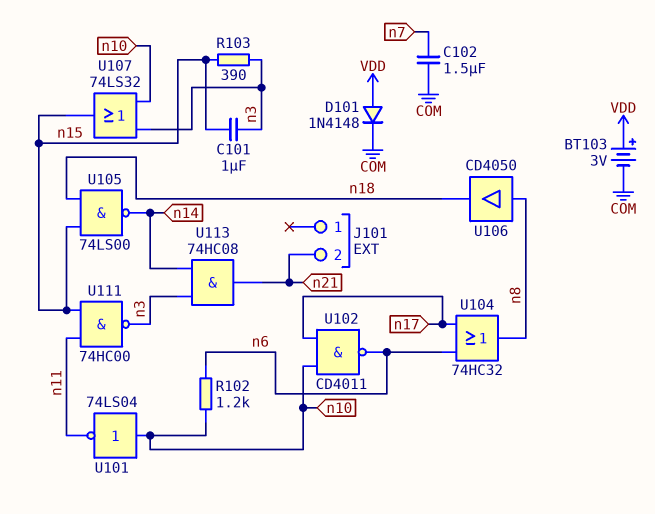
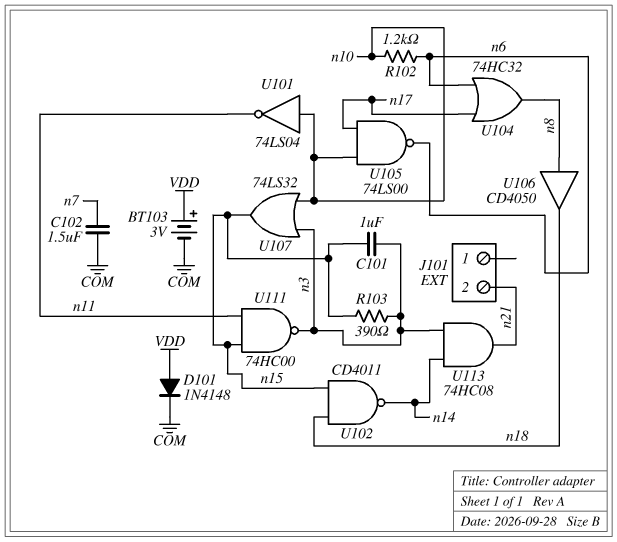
U102: NAND CD4011 (in n10, in n17, out n6) -> NAND CD4011 (in n15, in n18, out n14)
U105: NAND 74LS00 (in n15, in n18, out n14) -> NAND 74LS00 (in n10, in n17, out n6)

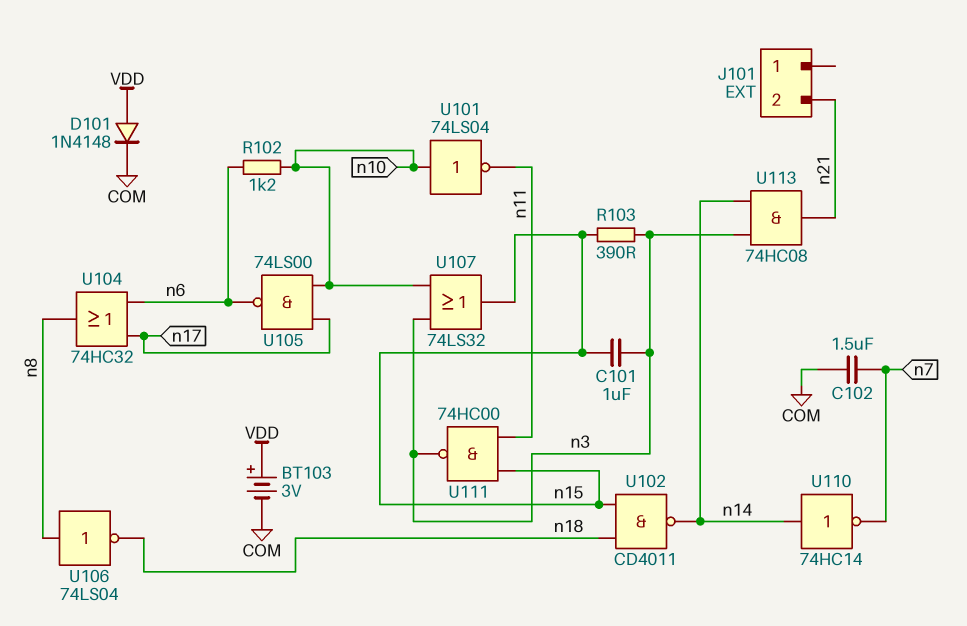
U106: buffer CD4050 (in n8, out n18) -> NOT 74LS04 (in n8, out n18)
U110: none -> NOT 74HC14 (in n14, out n7)

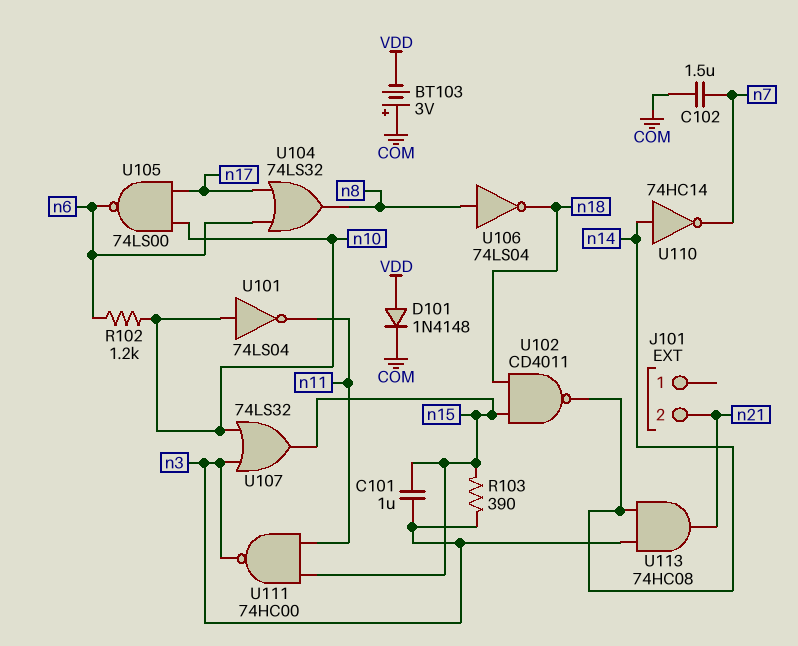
BT103: 3V (plus VDD, minus COM) -> 3V (plus COM, minus VDD)
U104: OR 74HC32 (in n6, in n17, out n8) -> OR 74LS32 (in n6, in n17, out n8)

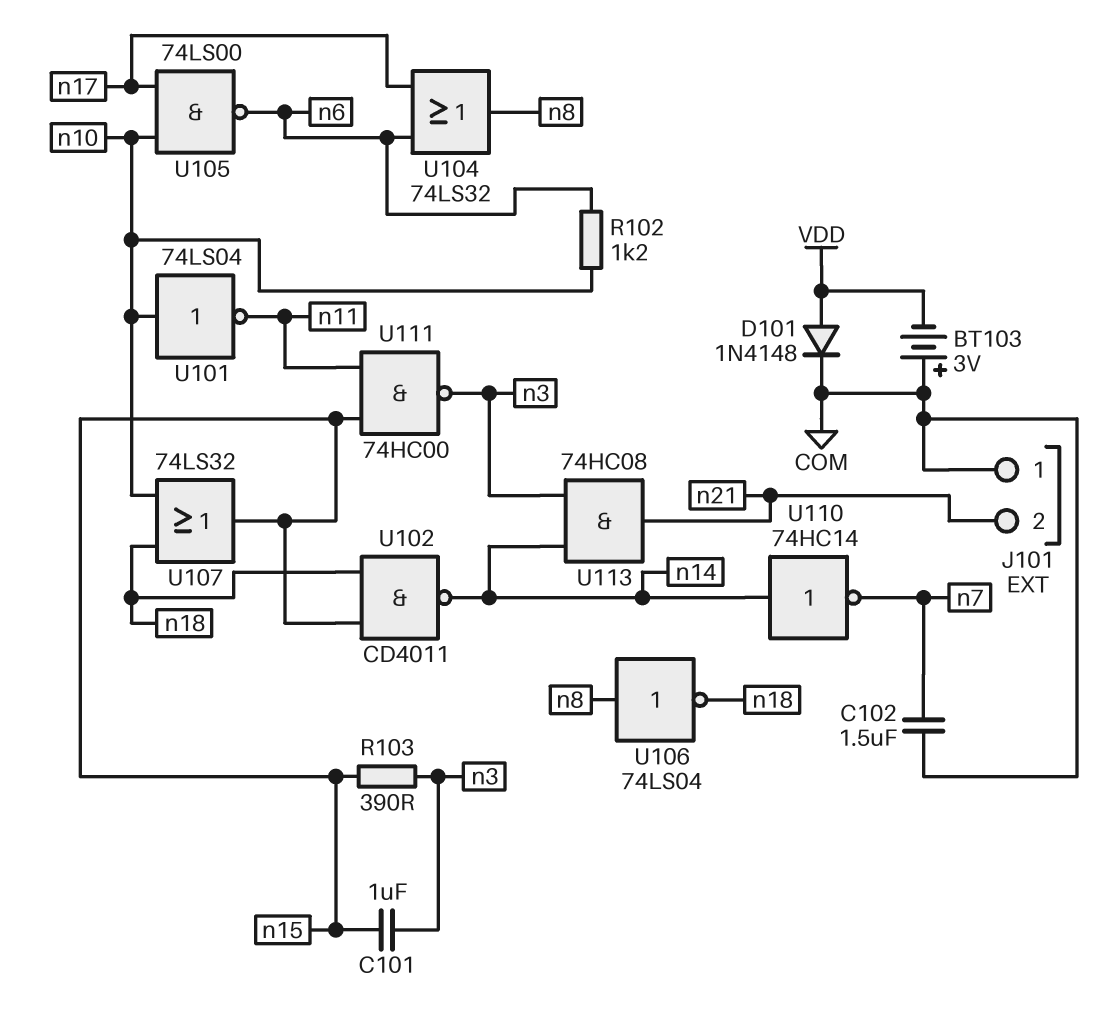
J101 pin 1: none -> COM
U107: OR 74LS32 (in n3, in n10, out n15) -> OR 74LS32 (in n10, in n18, out n15)

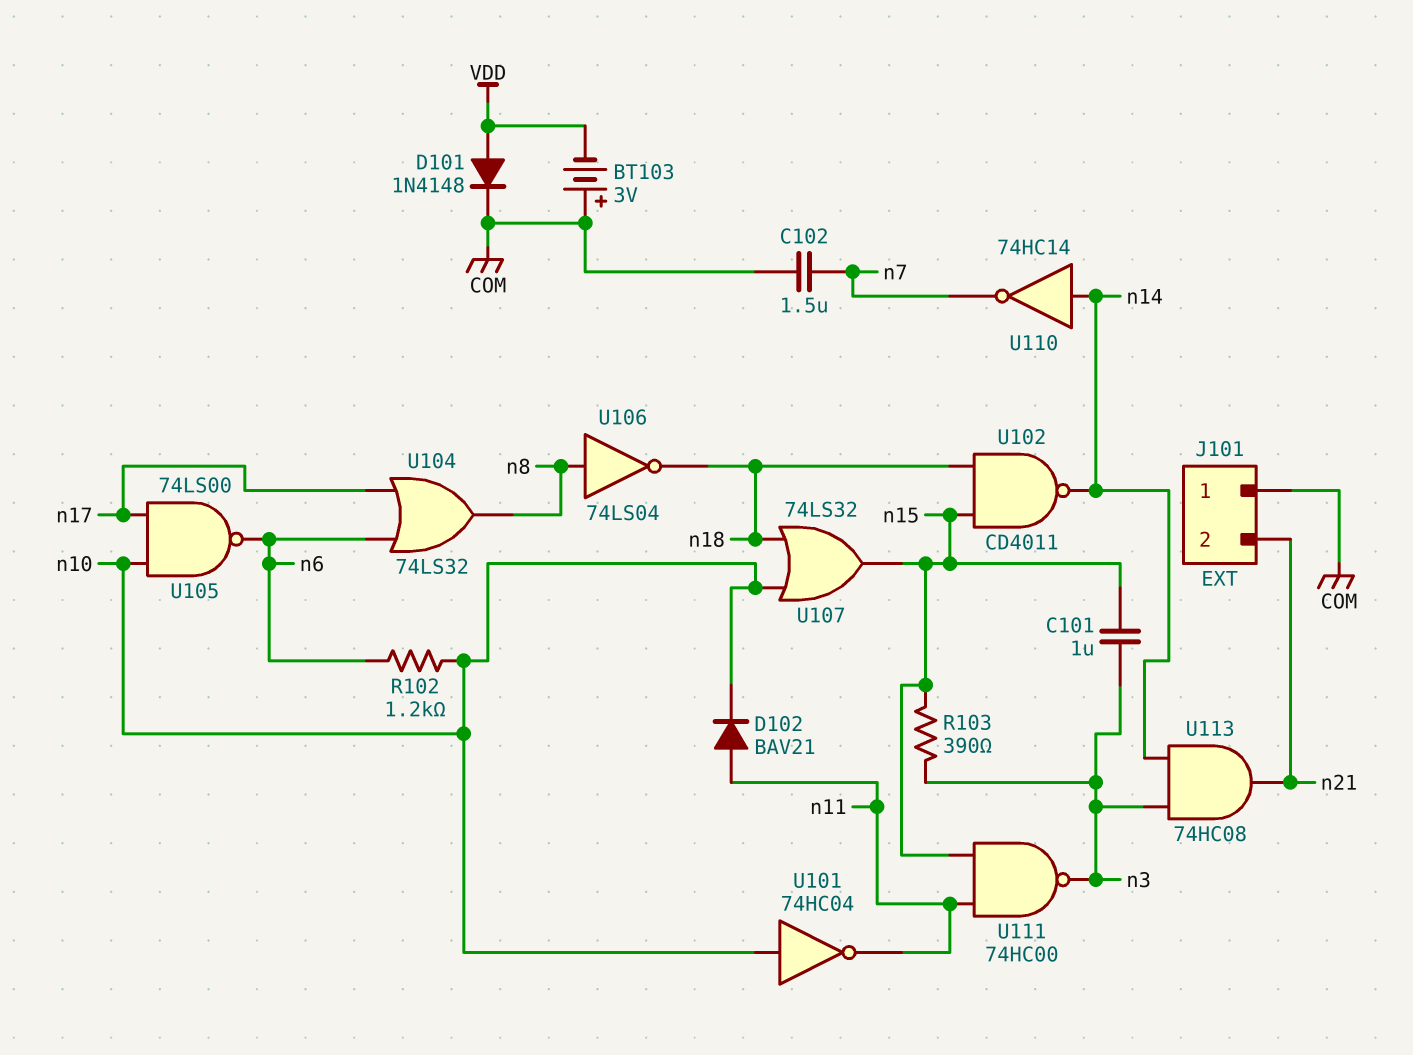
D102: none -> diode BAV21 (A n11, K n10)
U101: NOT 74LS04 (in n10, out n11) -> NOT 74HC04 (in n10, out n11)

